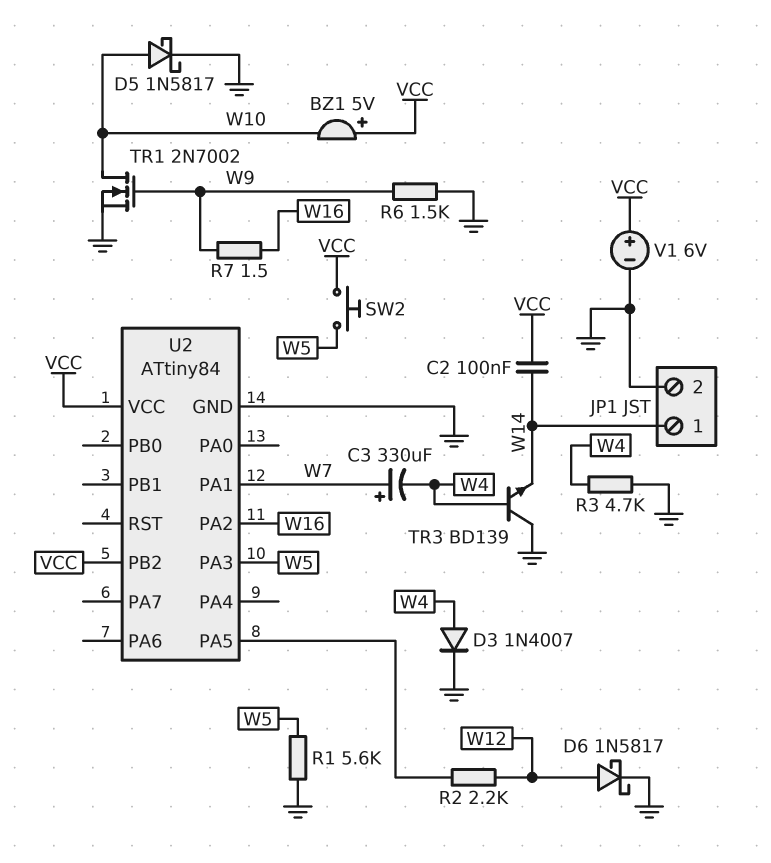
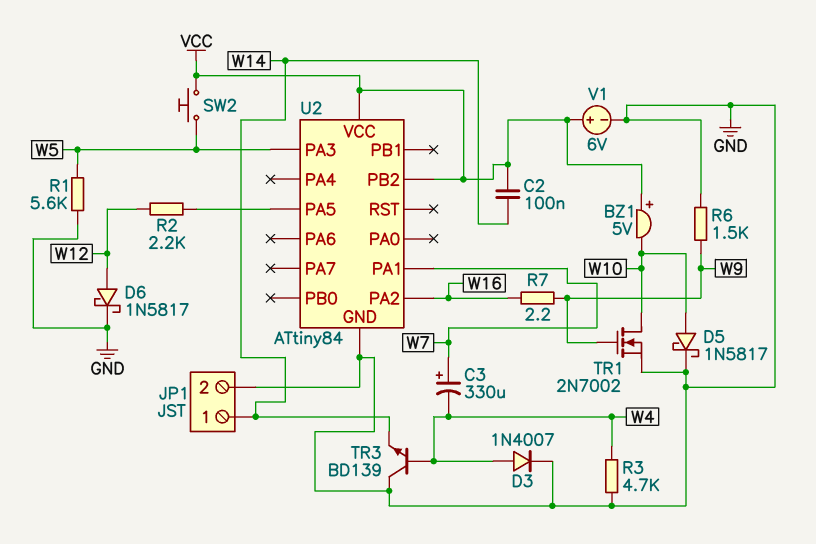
R7: 1.5 (W9, W16) -> 2.2 (W9, W16)

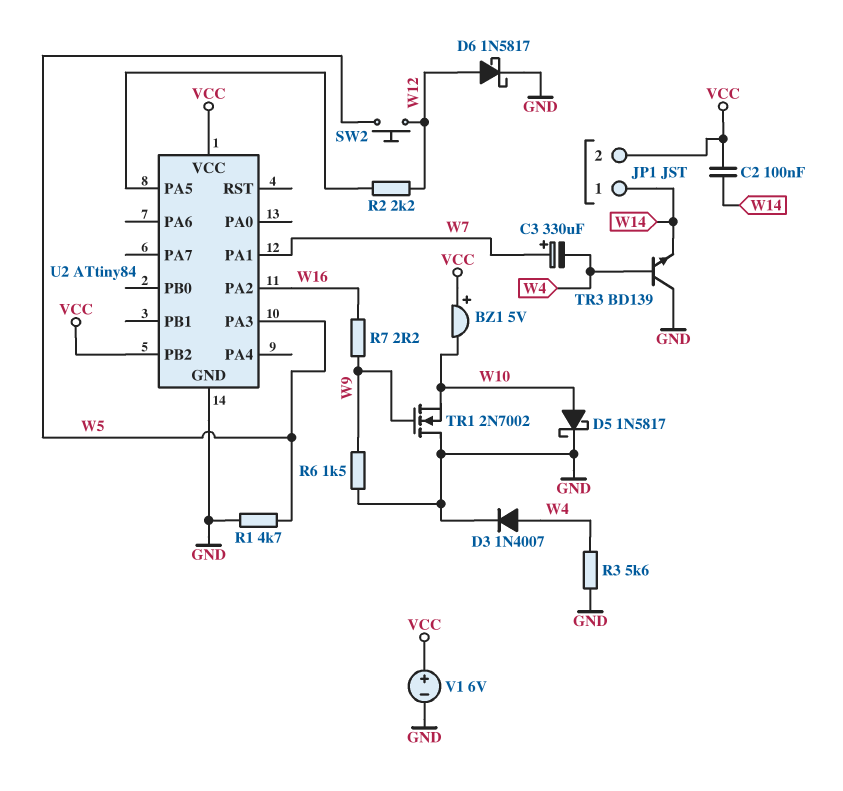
JP1 pin 2: GND -> VCC
R1: 5.6k (GND, W5) -> 4.7k (GND, W5)
R3: 4.7k (GND, W4) -> 5.6k (GND, W4)
SW2: button (VCC, W5) -> button (W5, W12)
TR1: NMOS 2N7002 (G W9, D W10, S GND) -> NMOS 2N7002 (G W9, D GND, S W10)

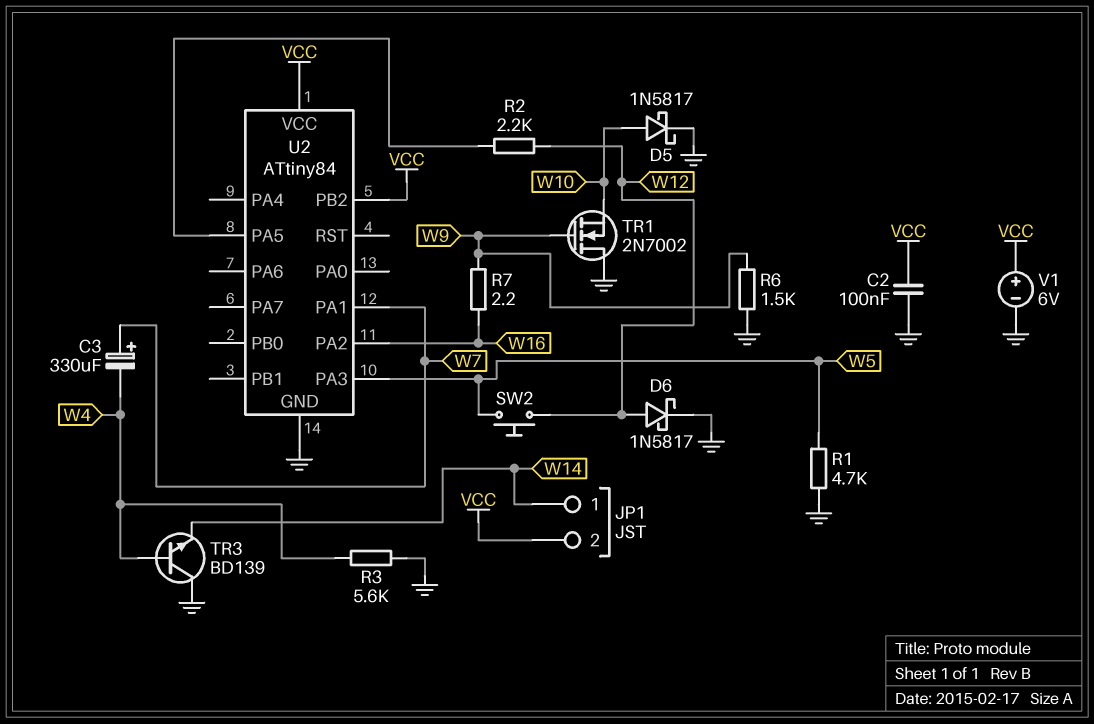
BZ1: buzzer 5V (plus VCC, minus W10) -> none
C2: 100nF (VCC, W14) -> 100nF (GND, VCC)
D3: diode 1N4007 (A W4, K GND) -> none

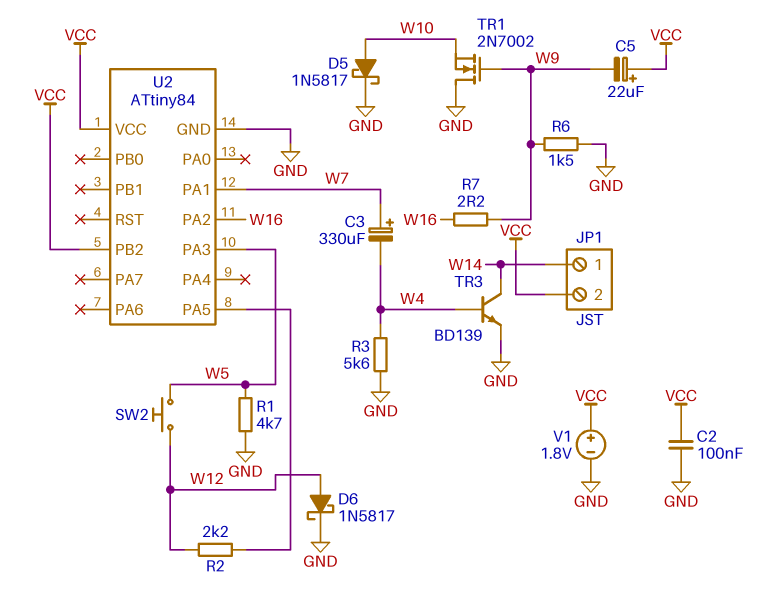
C5: none -> 22uF (plus VCC, minus W9)
TR3: NPN BD139 (B W4, C GND, E W14) -> NPN BD139 (B W4, C W14, E GND)
V1: 6V (plus VCC, minus GND) -> 1.8V (plus VCC, minus GND)

